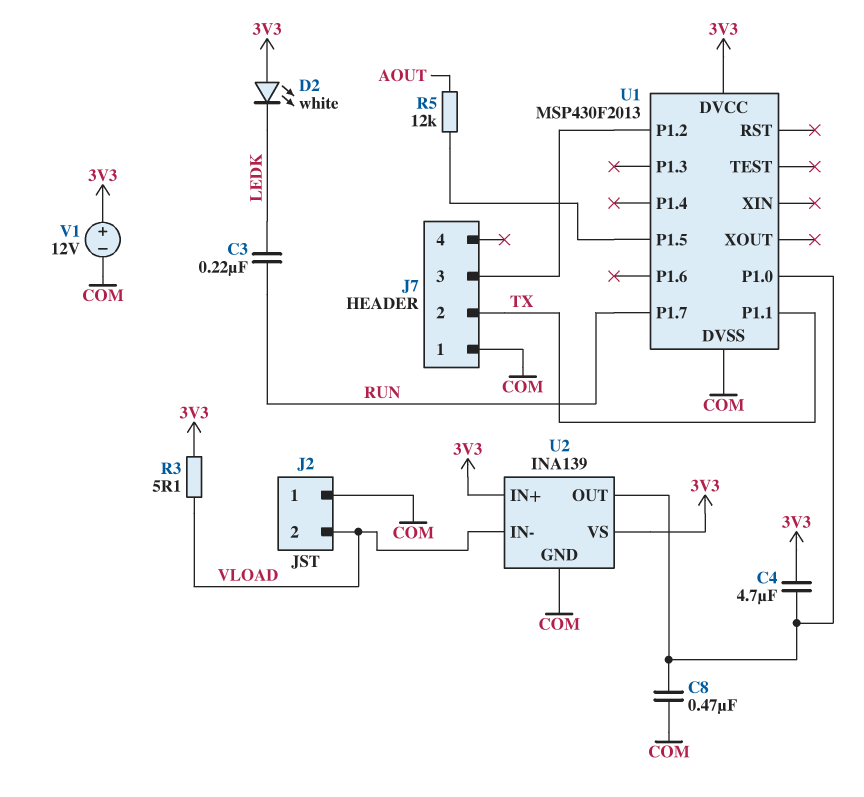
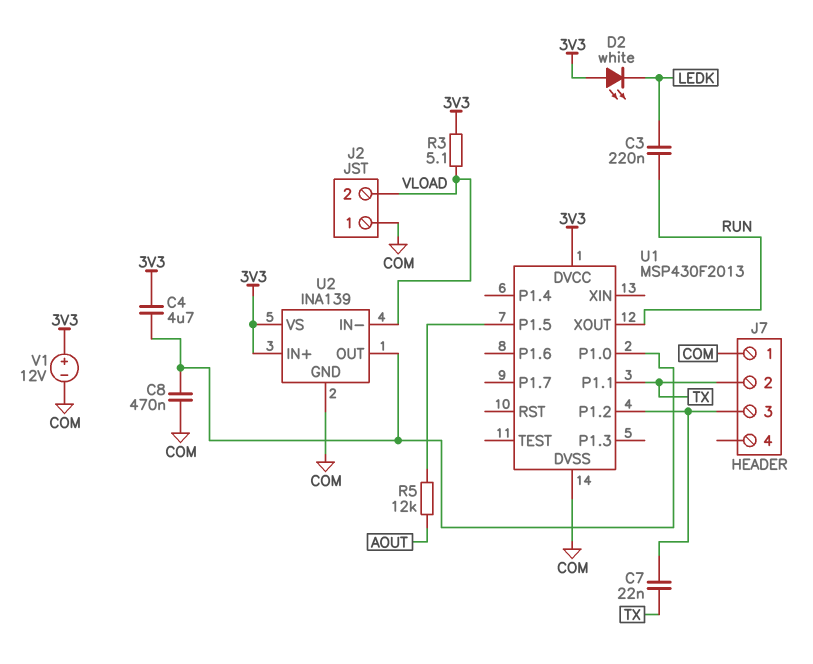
C7: none -> 22nF (J7/3, TX)
U1 pin P1.7: RUN -> none
U1 pin XOUT: none -> RUN

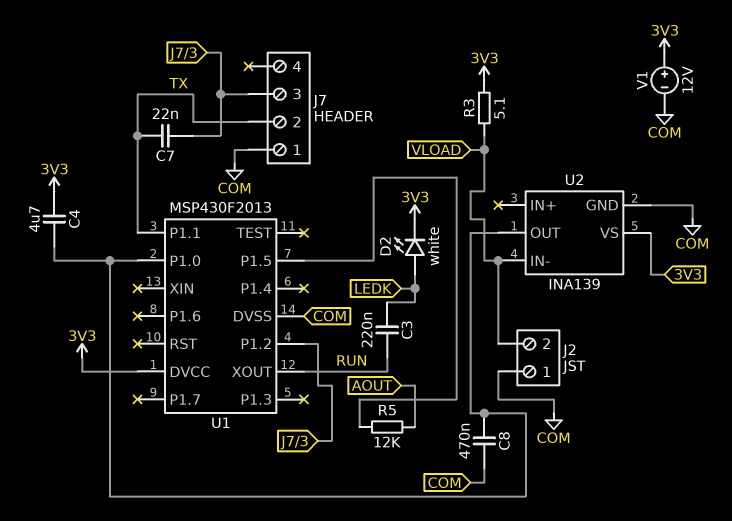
D2: LED white (A 3V3, K LEDK) -> LED white (A LEDK, K 3V3)
U2 pin IN+: 3V3 -> none

